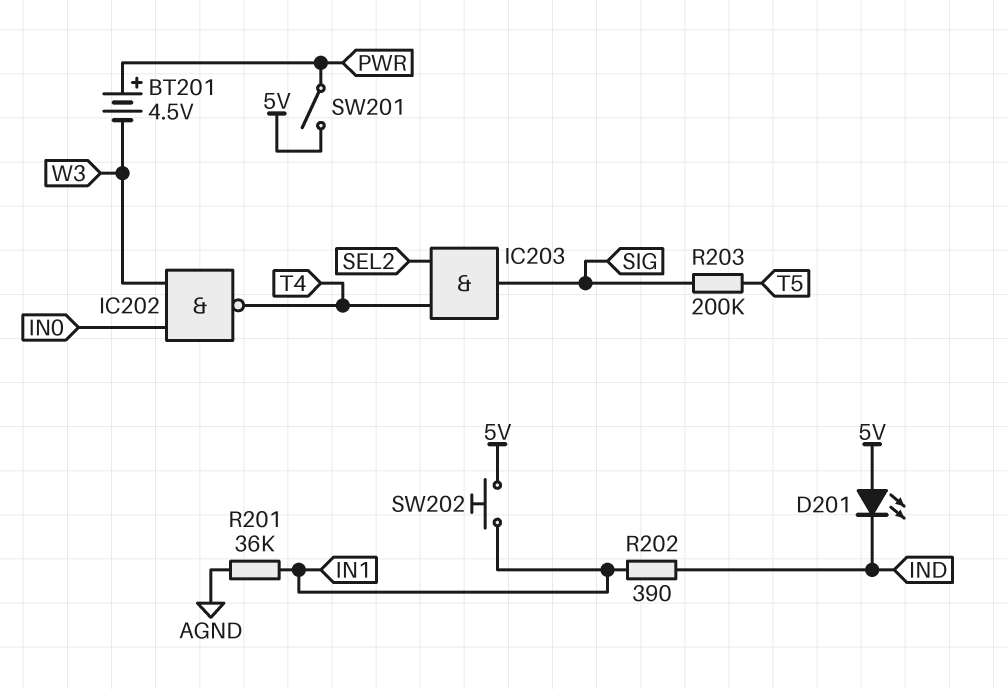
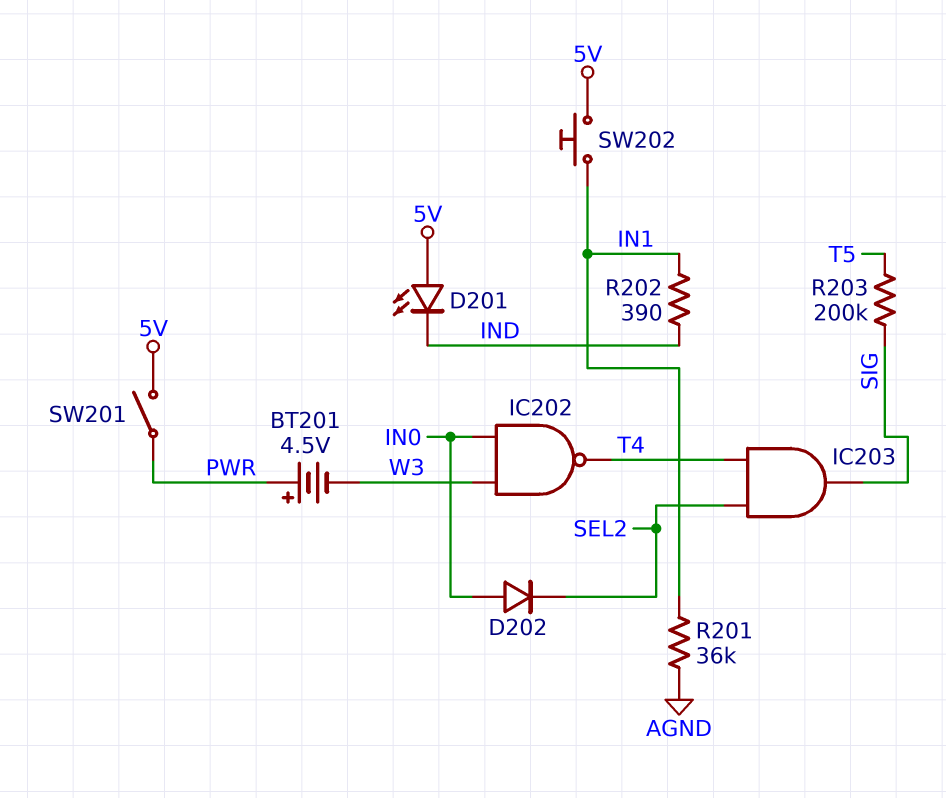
D202: none -> diode (A IN0, K SEL2)

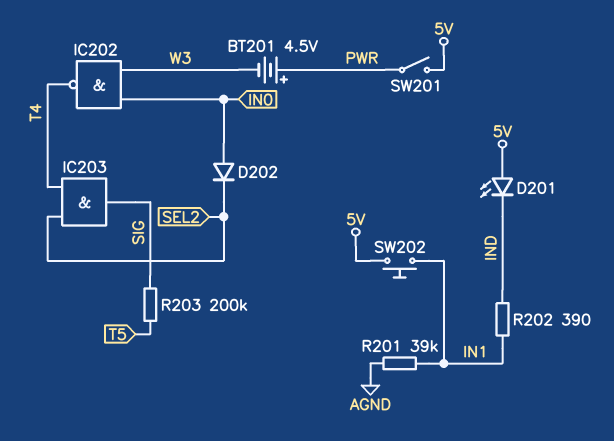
R201: 36k (AGND, IN1) -> 39k (AGND, IN1)

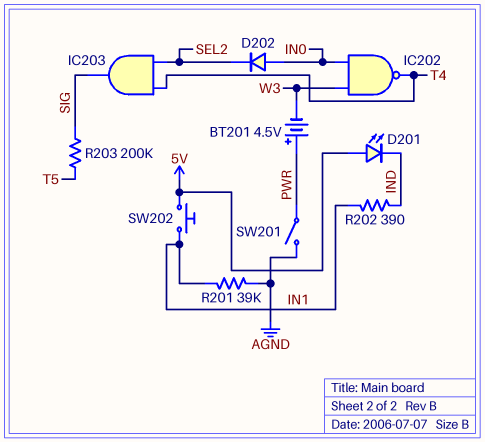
SW201: switch (5V, PWR) -> switch (AGND, PWR)

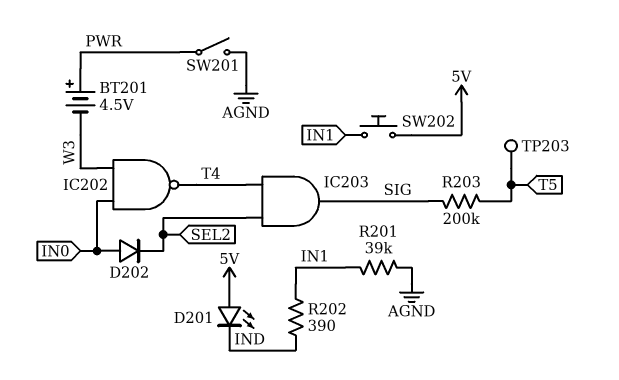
TP203: none -> test point (T5)

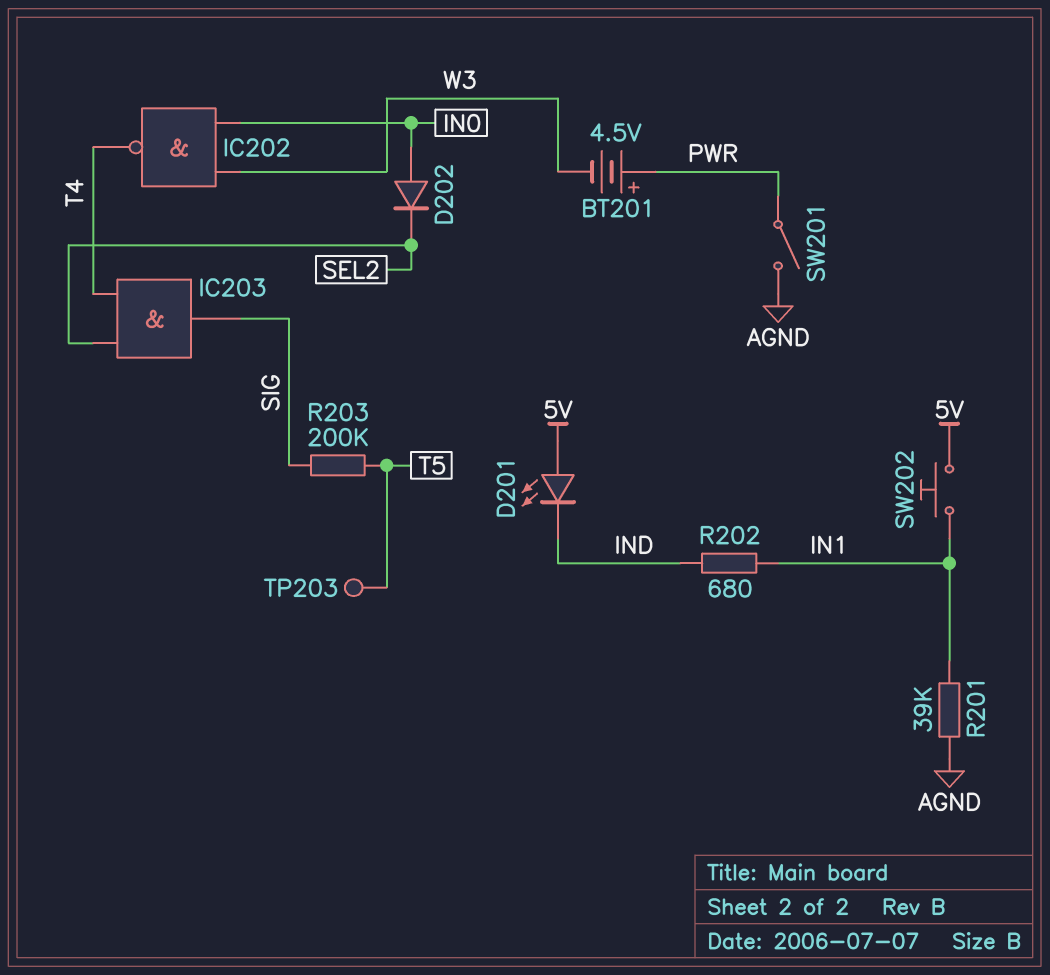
R202: 390 (IN1, IND) -> 680 (IN1, IND)

